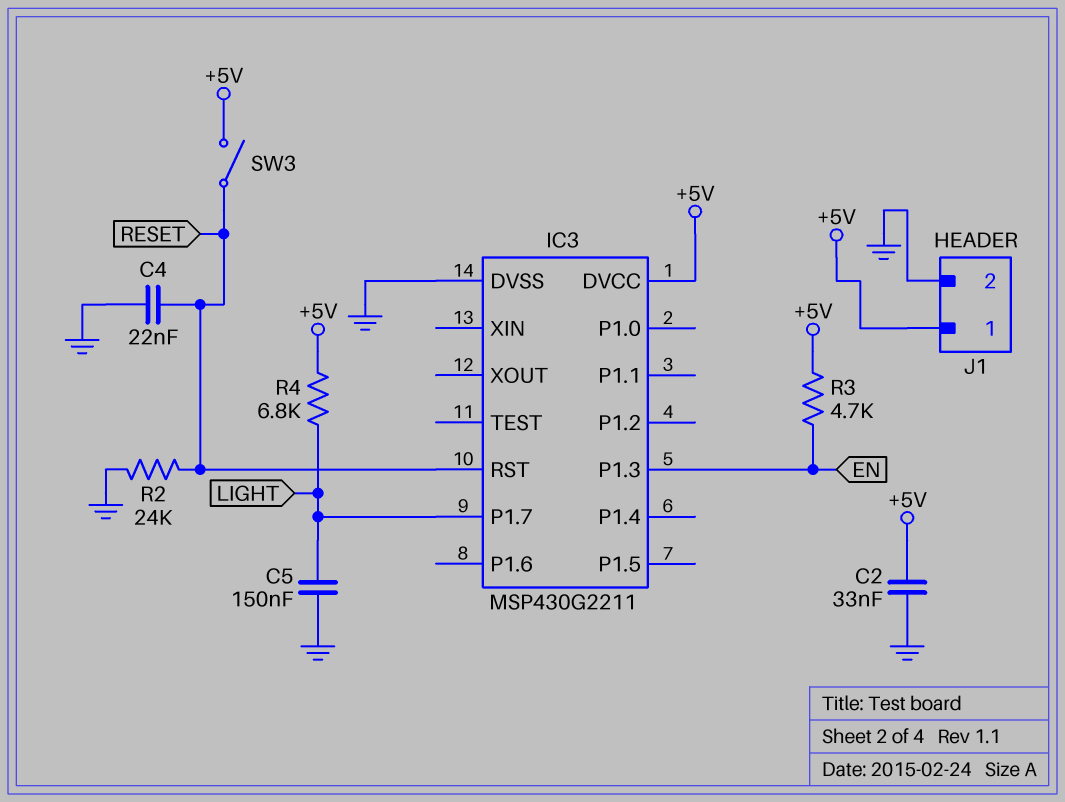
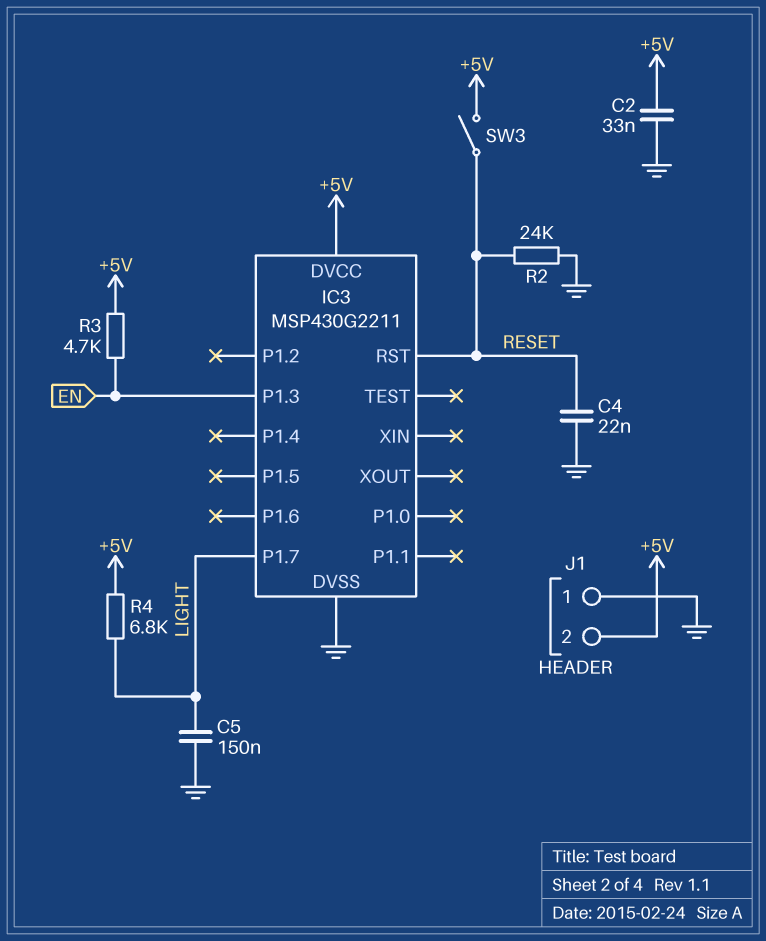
J1 pin 1: +5V -> GND
J1 pin 2: GND -> +5V

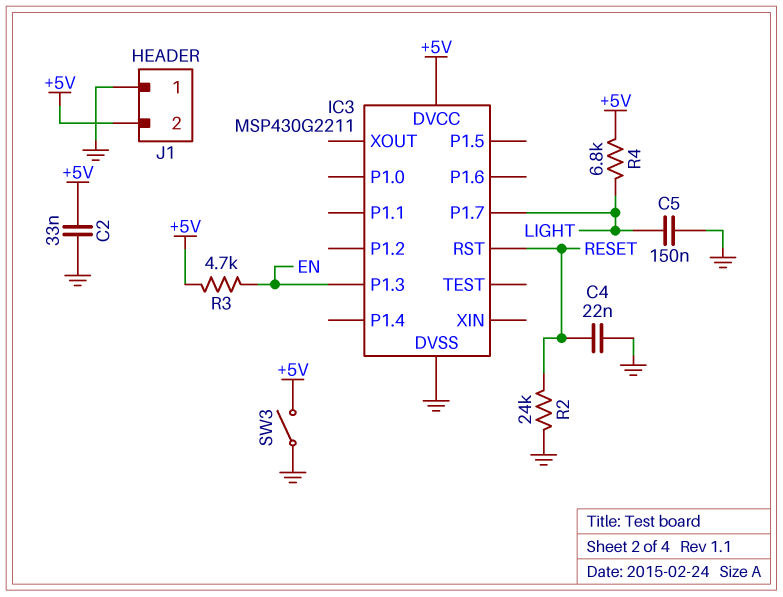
SW3: switch (+5V, RESET) -> switch (+5V, GND)

